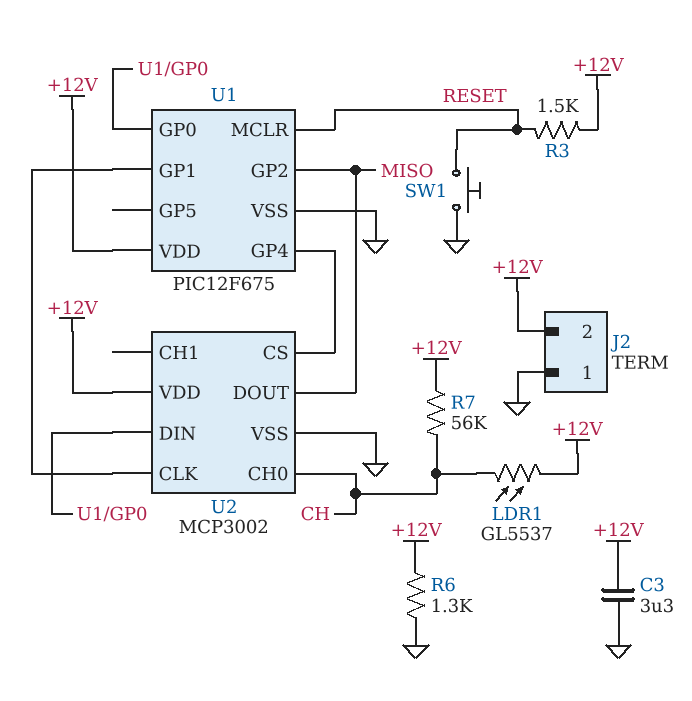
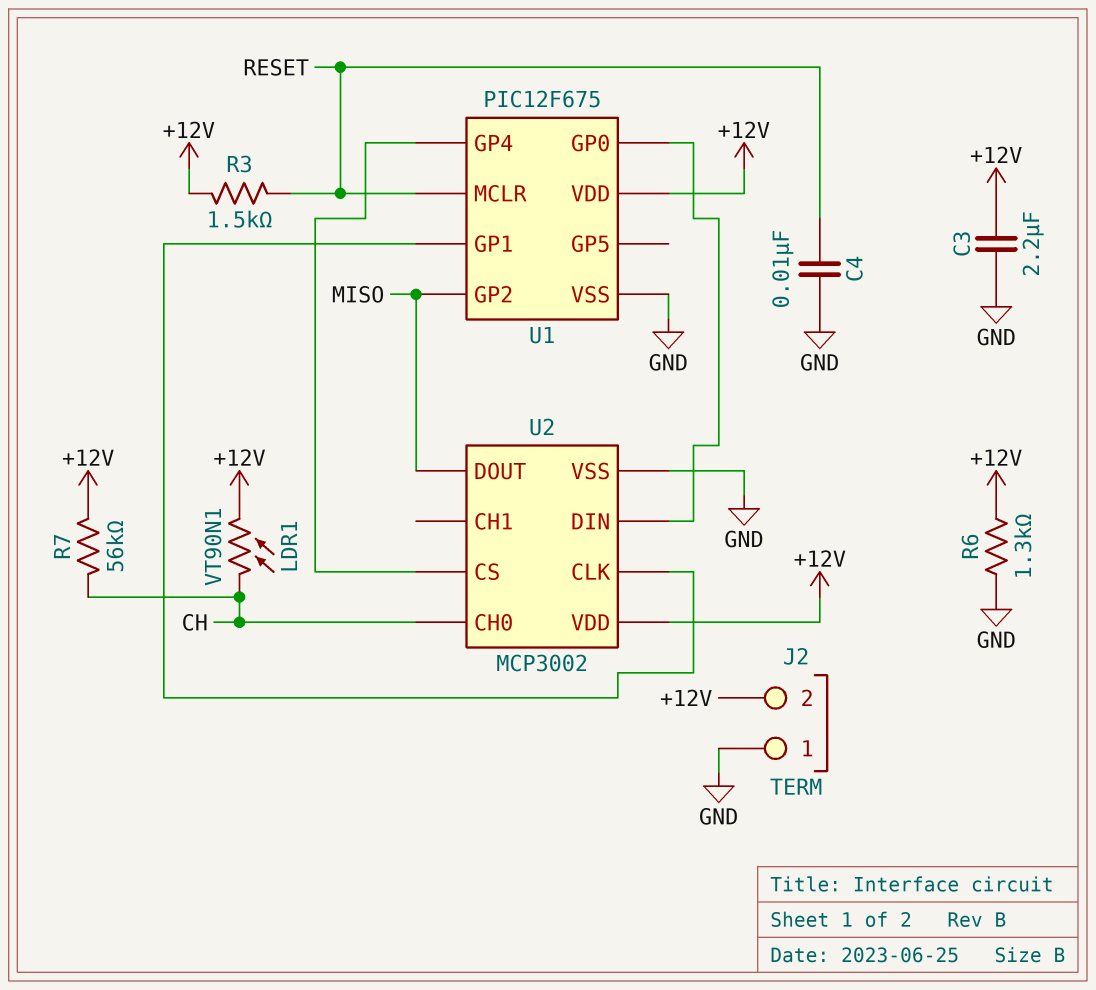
C3: 3.3uF (+12V, GND) -> 2.2uF (+12V, GND)
C4: none -> 10nF (GND, RESET)
LDR1: GL5537 (+12V, CH) -> VT90N1 (+12V, CH)
SW1: button (GND, RESET) -> none

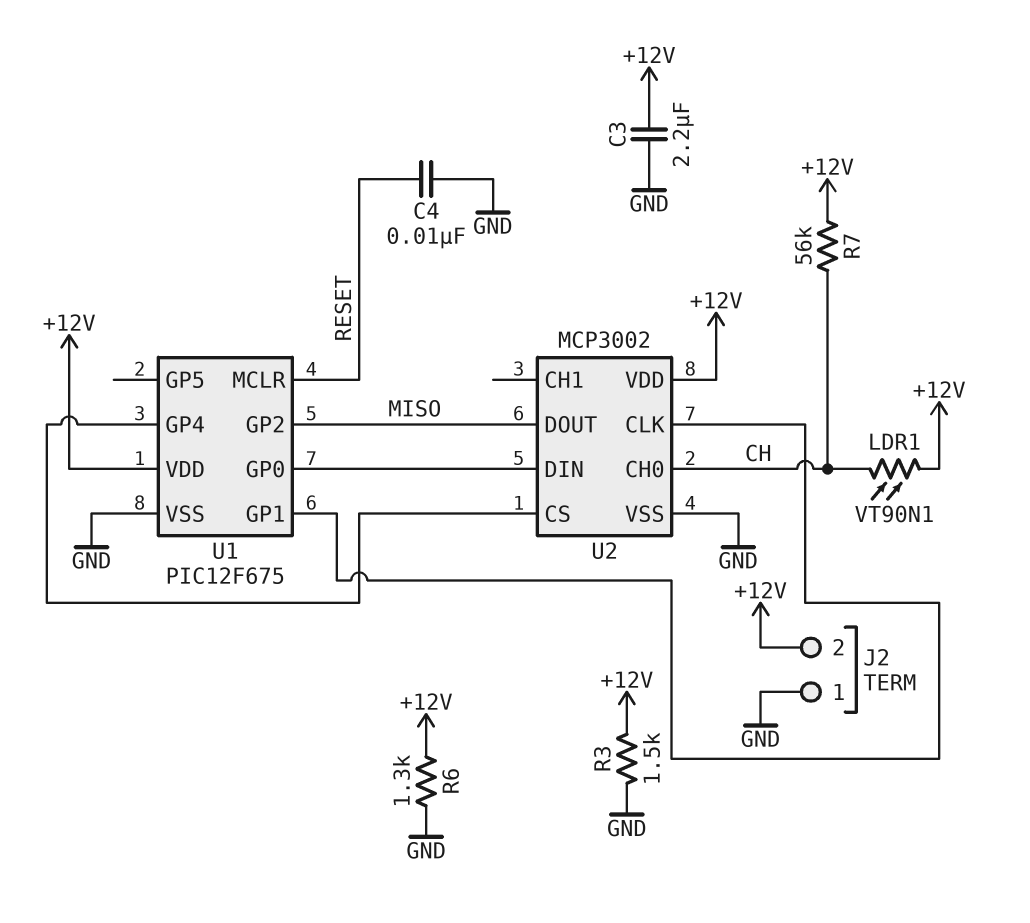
R3: 1.5k (+12V, RESET) -> 1.5k (+12V, GND)

